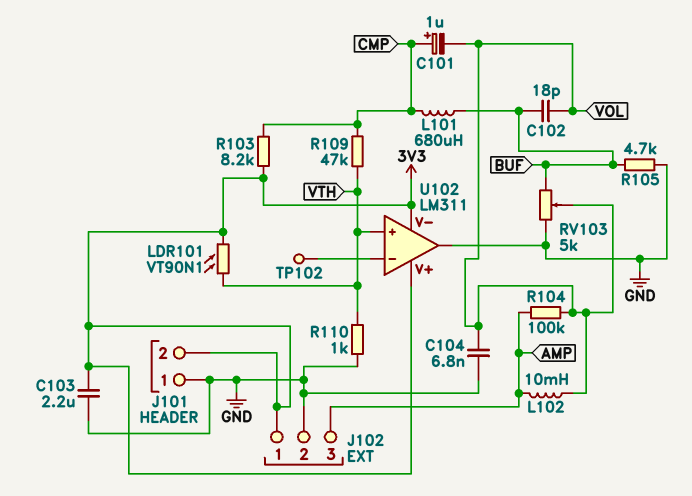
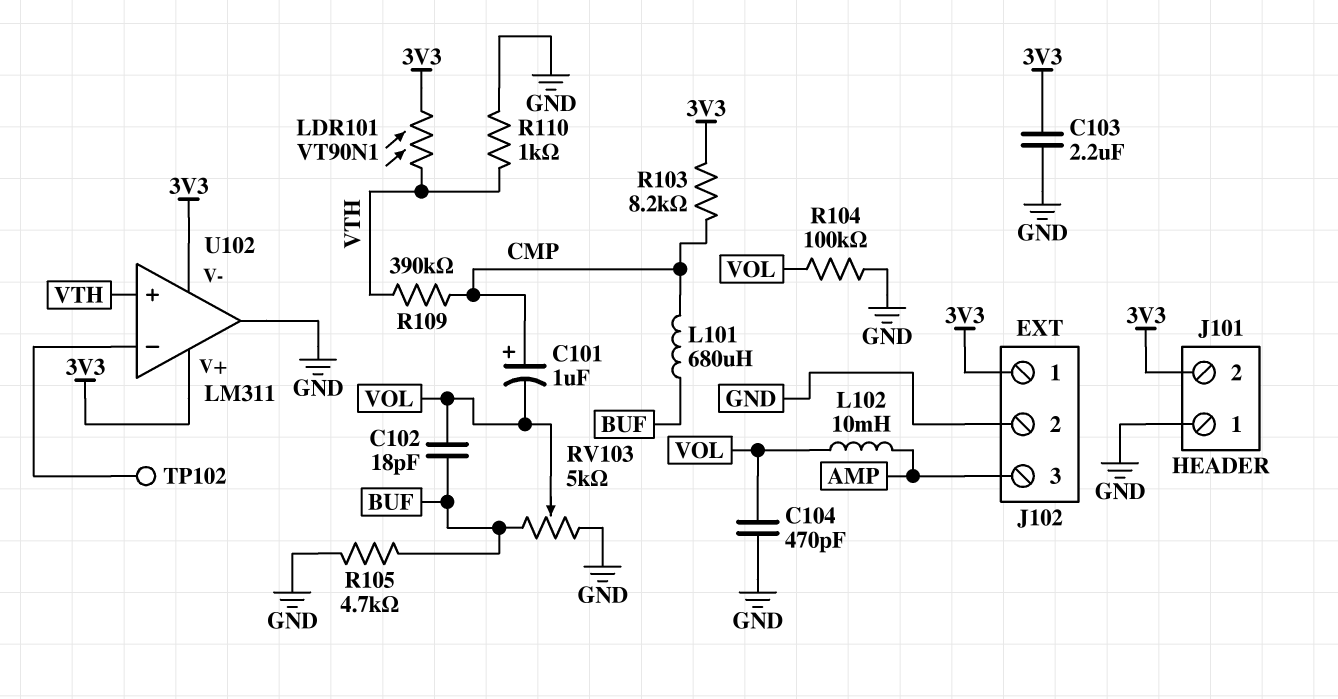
C104: 6.8nF (GND, VOL) -> 470pF (GND, VOL)
R104: 100k (AMP, VOL) -> 100k (GND, VOL)
R109: 47k (CMP, VTH) -> 390k (CMP, VTH)

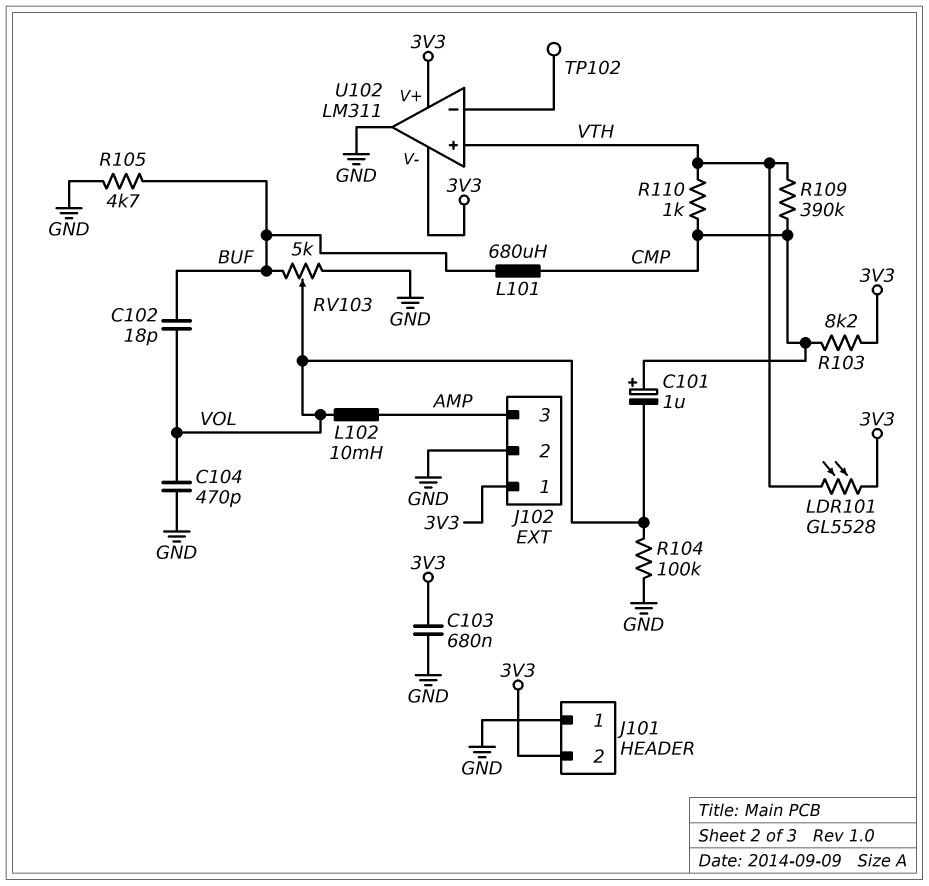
C103: 2.2uF (3V3, GND) -> 680nF (3V3, GND)
LDR101: VT90N1 (3V3, VTH) -> GL5528 (3V3, VTH)
R110: 1k (GND, VTH) -> 1k (CMP, VTH)

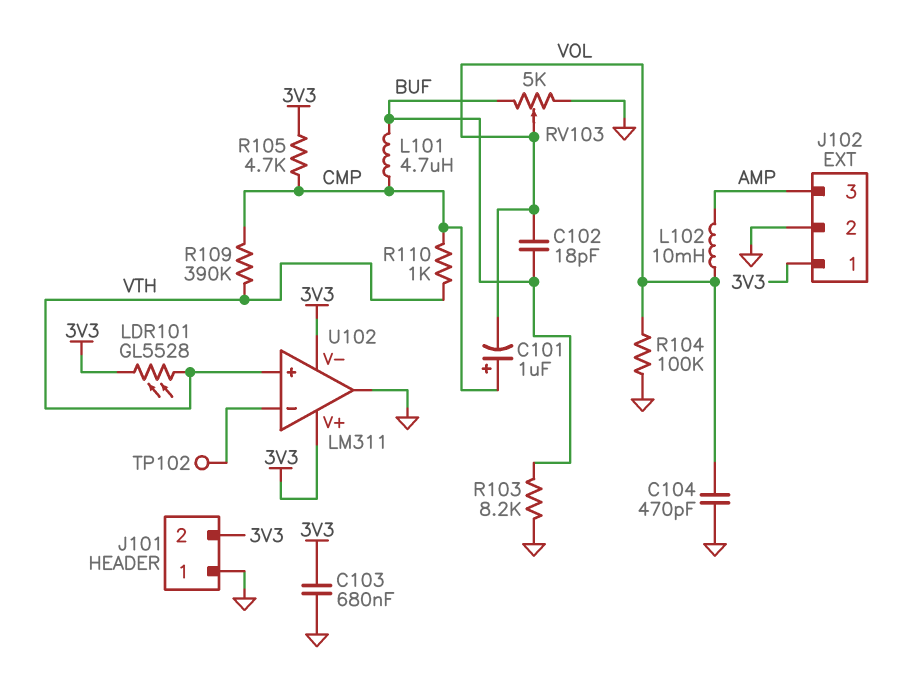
L101: 680uH (BUF, CMP) -> 4.7uH (BUF, CMP)
R103: 8.2k (3V3, CMP) -> 8.2k (BUF, GND)
R105: 4.7k (BUF, GND) -> 4.7k (3V3, CMP)

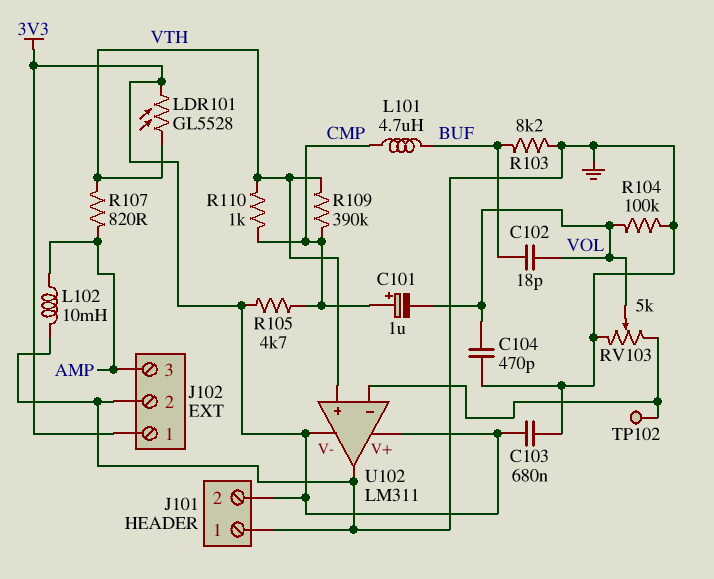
L102: 10mH (AMP, VOL) -> 10mH (AMP, GND)
R107: none -> 820 (AMP, VTH)
RV103: 5k (BUF, GND, wiper VOL) -> 5k (GND, U102/in-, wiper VOL)

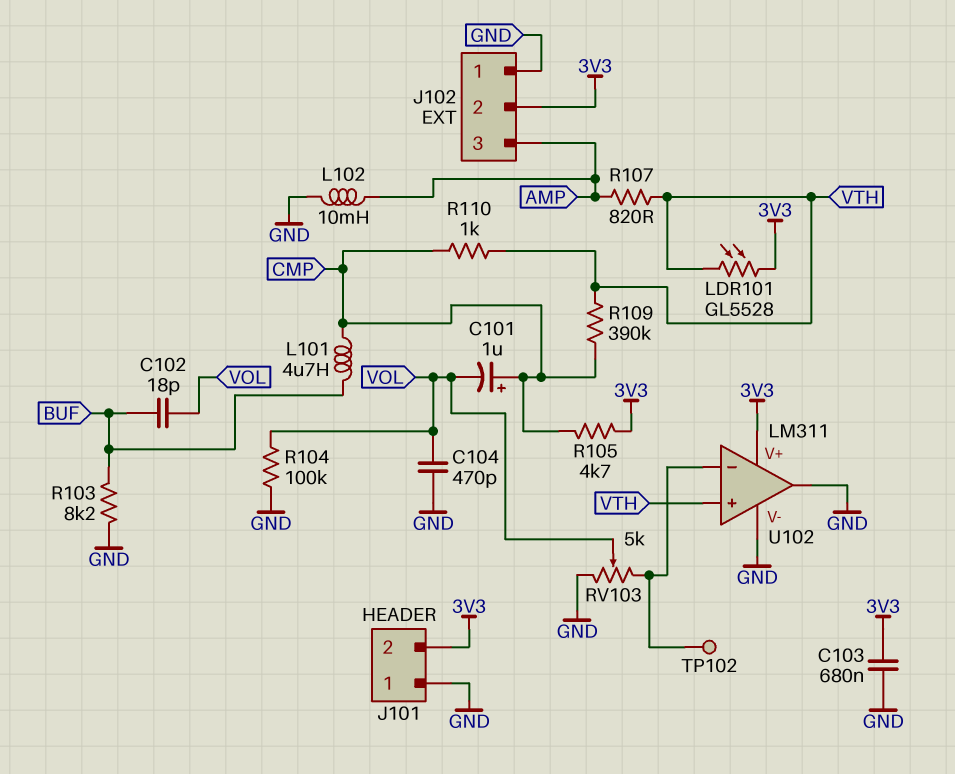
J102 pin 1: 3V3 -> GND
J102 pin 2: GND -> 3V3
U102 pin V-: 3V3 -> GND

